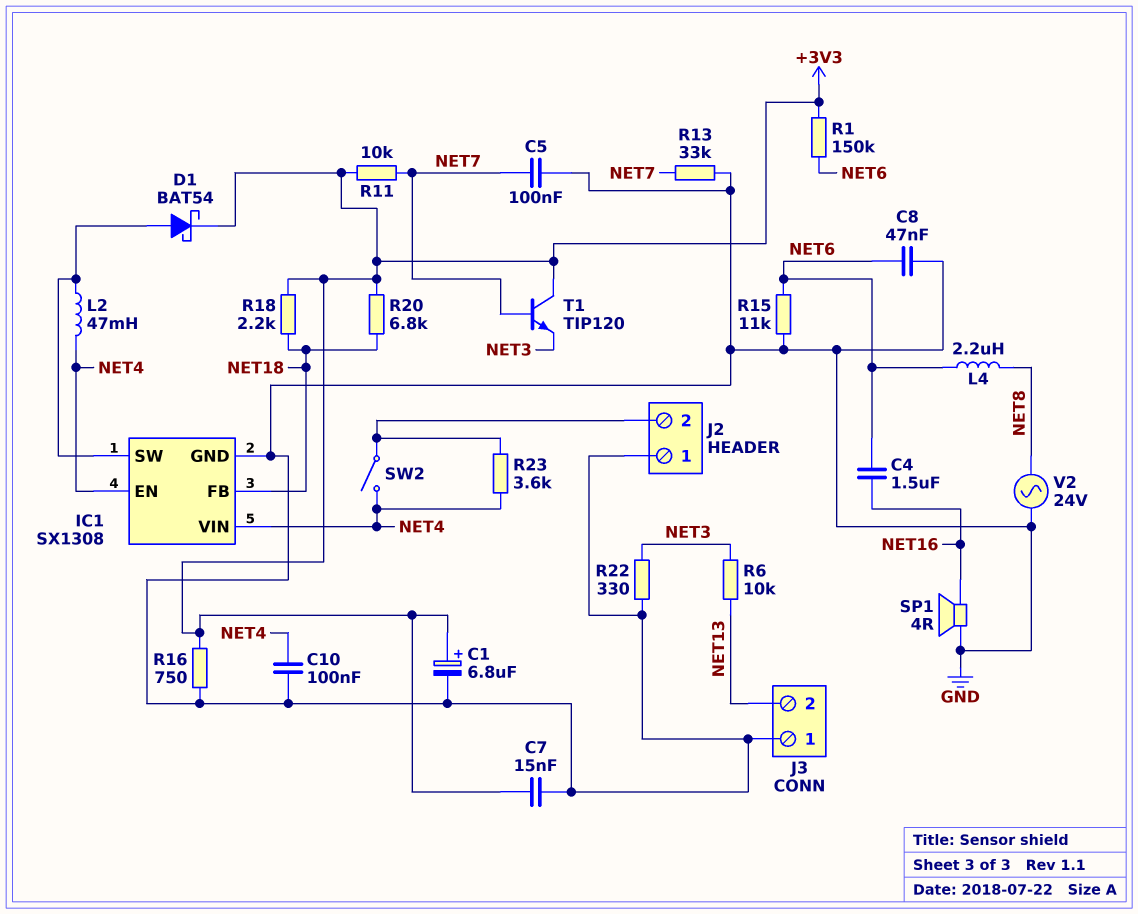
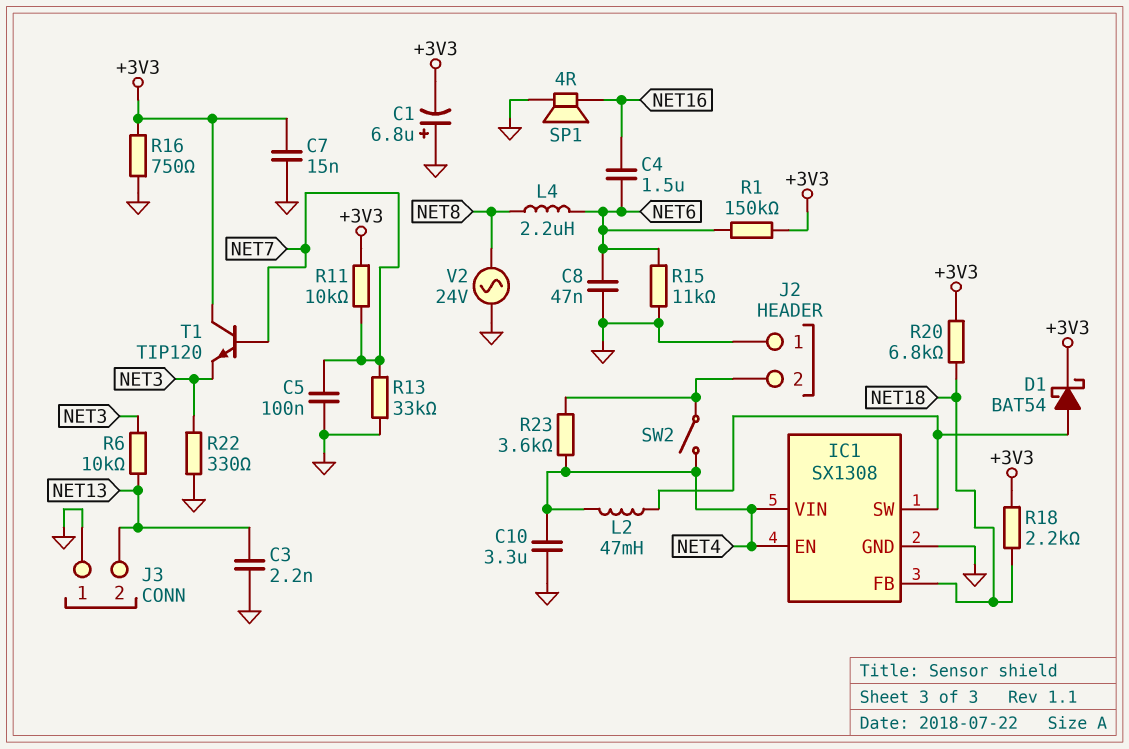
C1: 6.8uF (plus +3V3, minus GND) -> 6.8uF (plus GND, minus +3V3)
C3: none -> 2.2nF (GND, NET13)
C10: 100nF (GND, NET4) -> 3.3uF (GND, NET4)

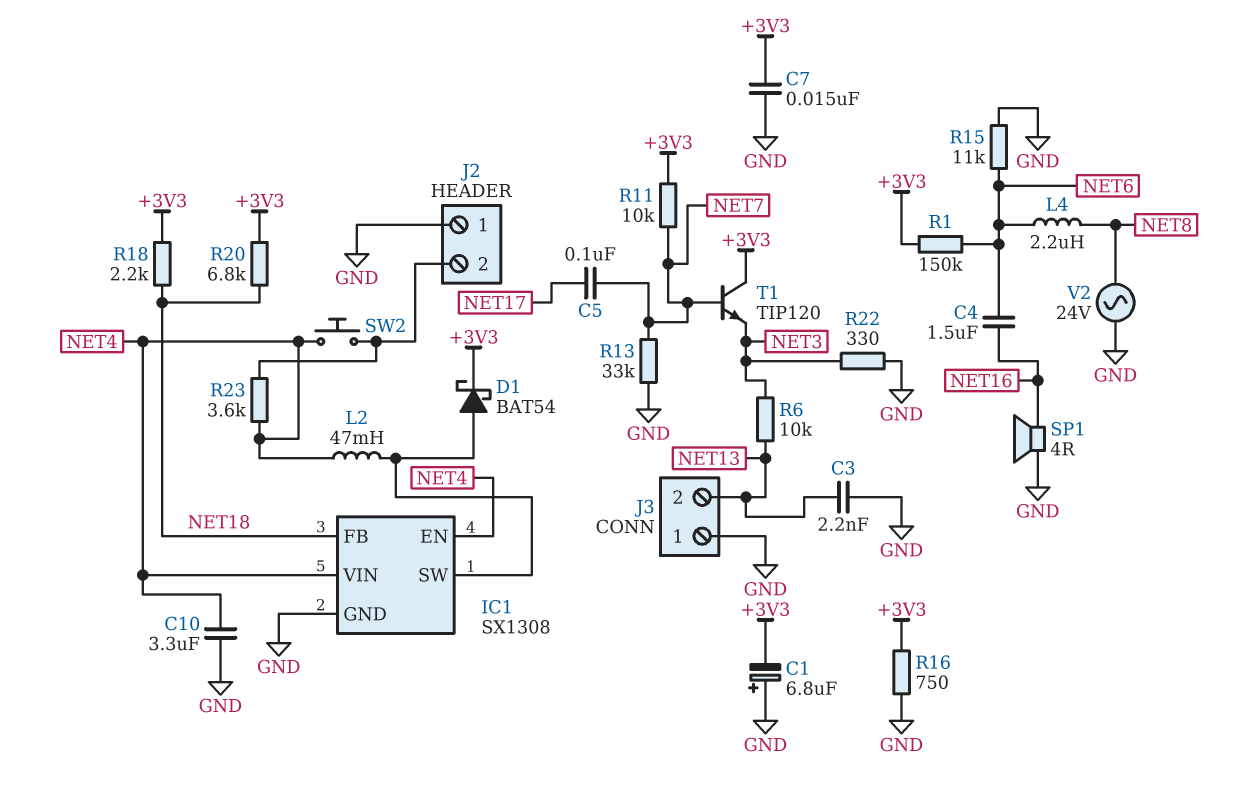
C5: 100nF (GND, NET7) -> 100nF (NET7, NET17)
C8: 47nF (GND, NET6) -> none
SW2: switch (J2/2, NET4) -> button (J2/2, NET4)

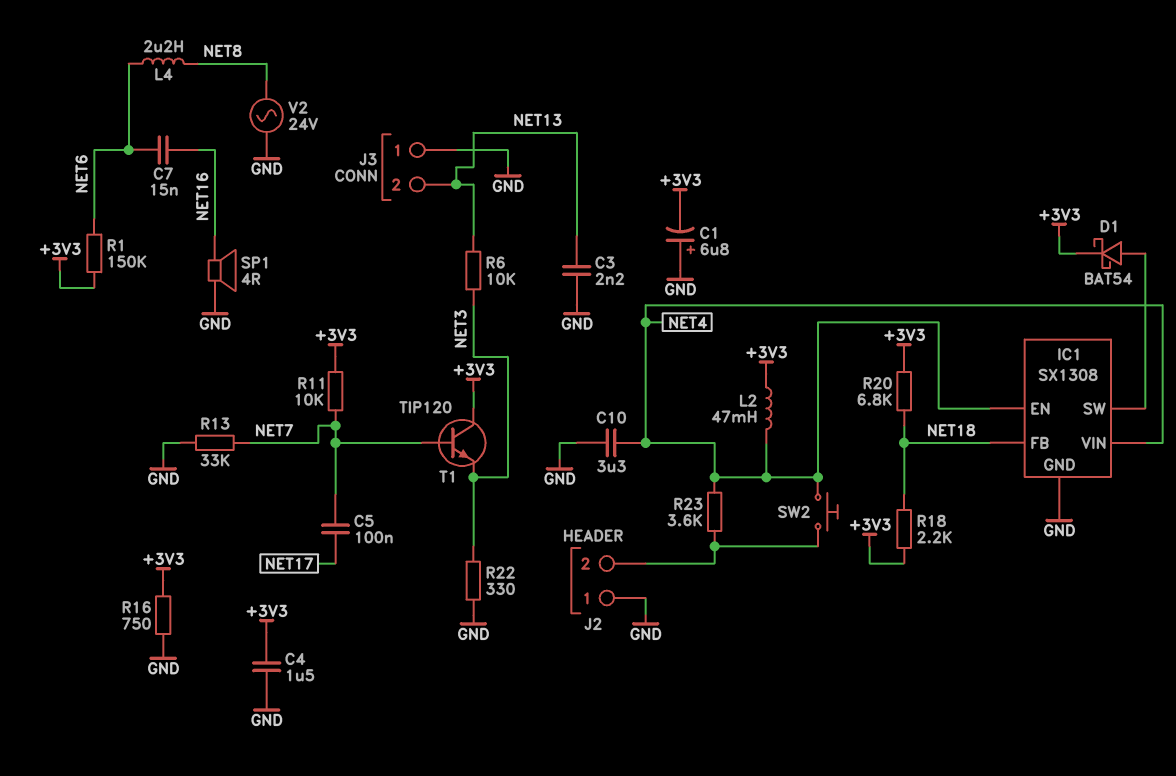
C4: 1.5uF (NET6, NET16) -> 1.5uF (+3V3, GND)
C7: 15nF (+3V3, GND) -> 15nF (NET6, NET16)
L2: 47mH (IC1/SW, NET4) -> 47mH (+3V3, NET4)
R15: 11k (GND, NET6) -> none

